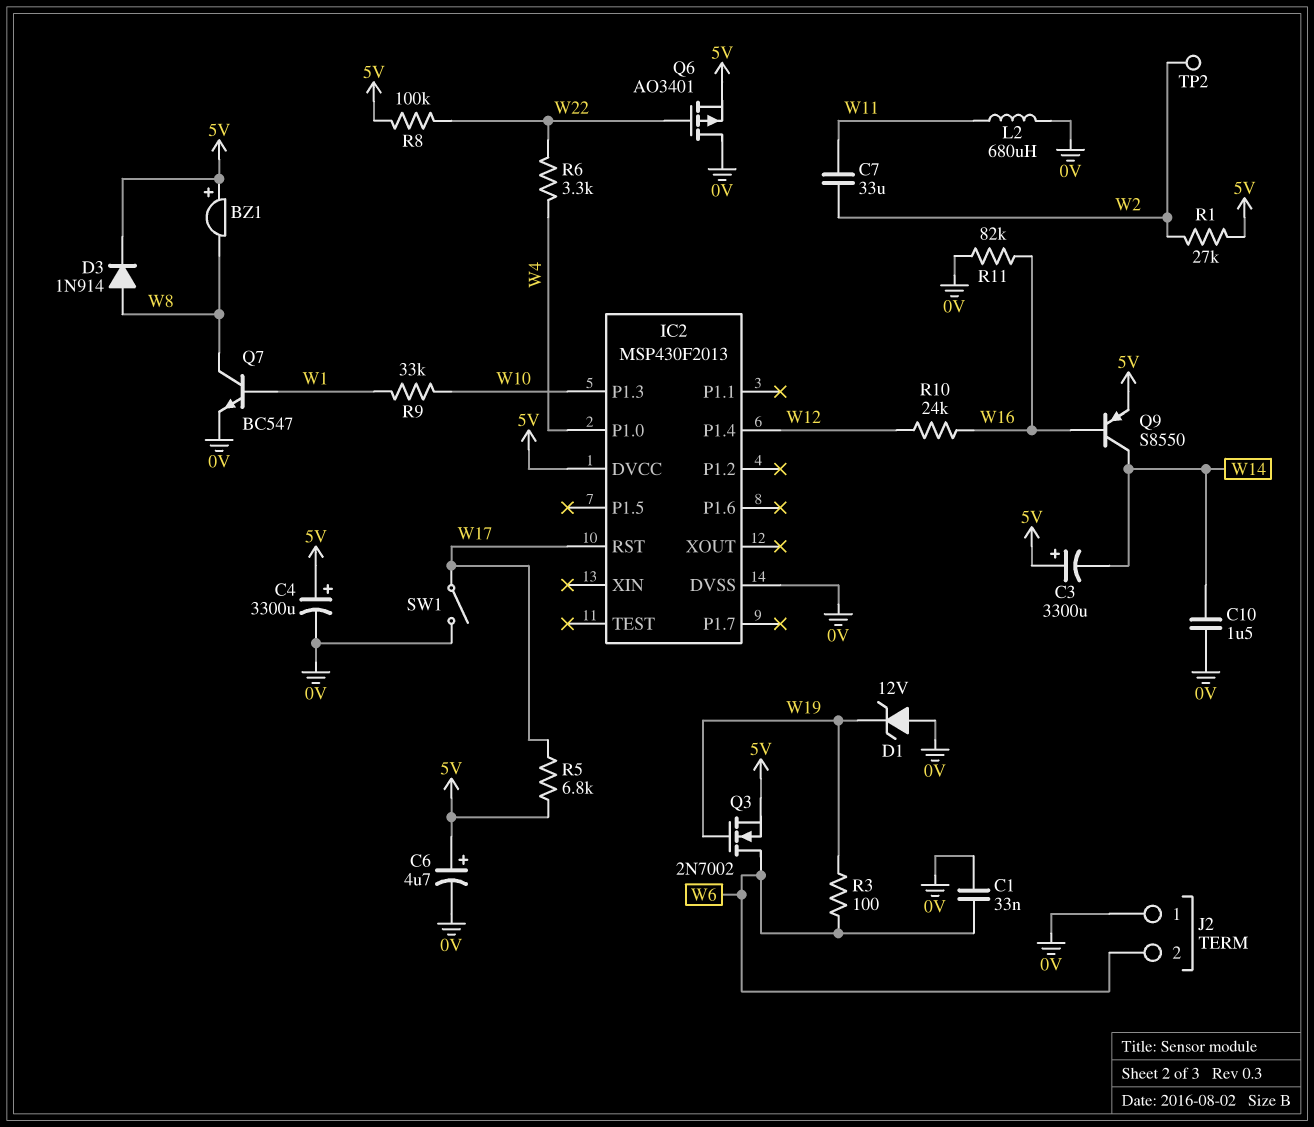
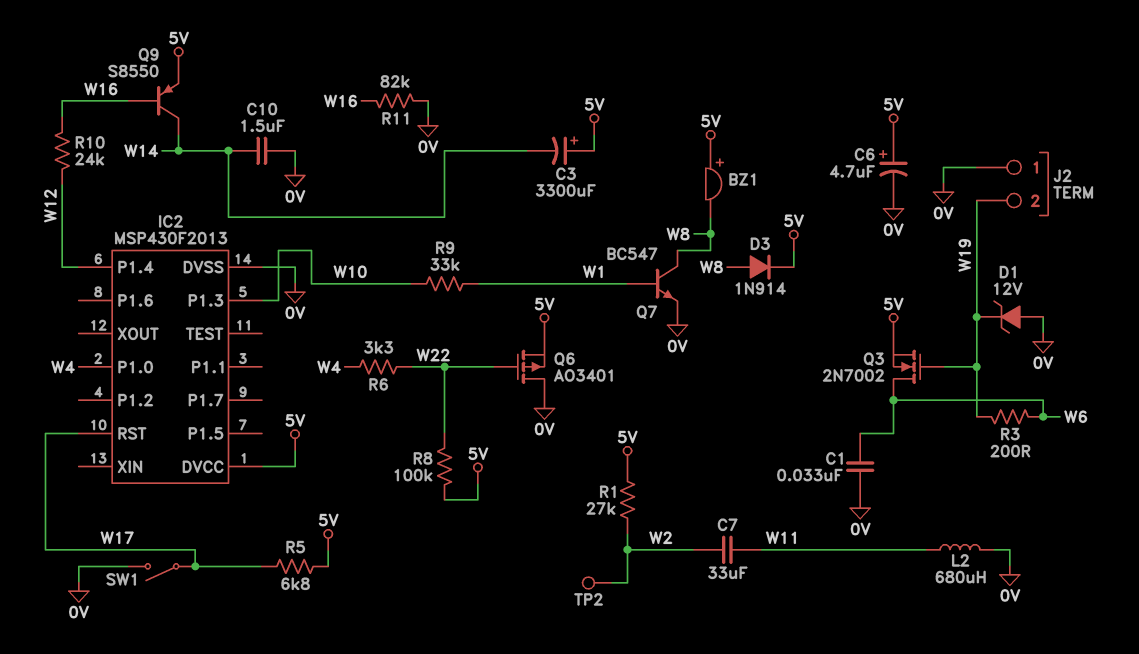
C4: 3300uF (plus 5V, minus 0V) -> none
J2 pin 2: W6 -> W19
R3: 100 (W6, W19) -> 200 (W6, W19)

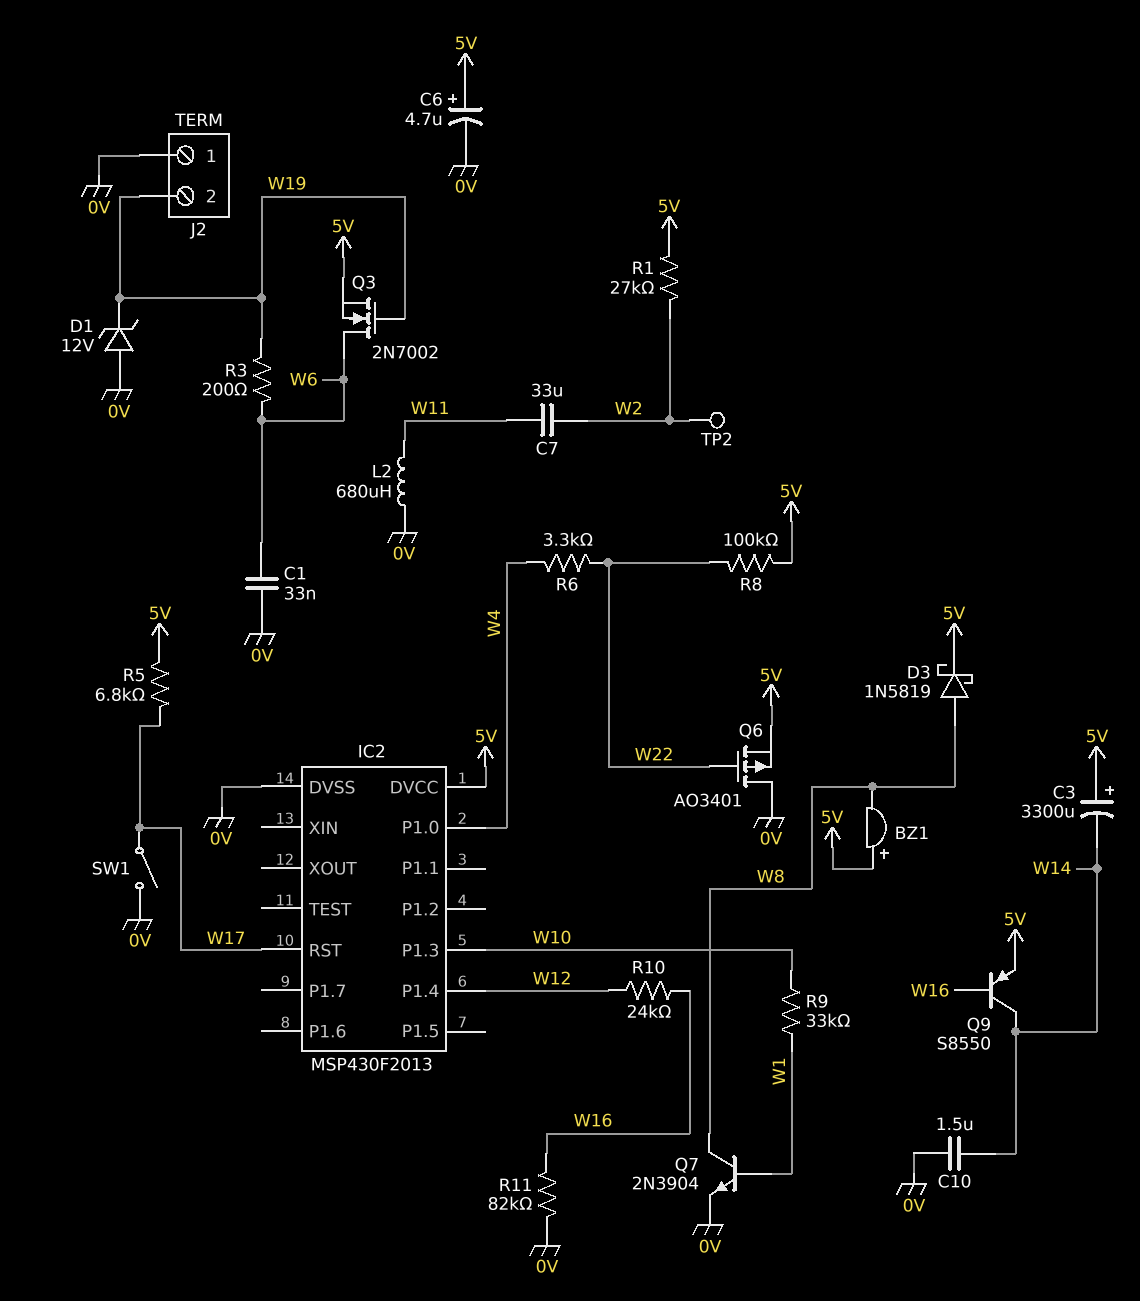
D3: diode 1N914 (A W8, K 5V) -> schottky 1N5819 (A W8, K 5V)
Q7: NPN BC547 (B W1, C W8, E 0V) -> NPN 2N3904 (B W1, C W8, E 0V)

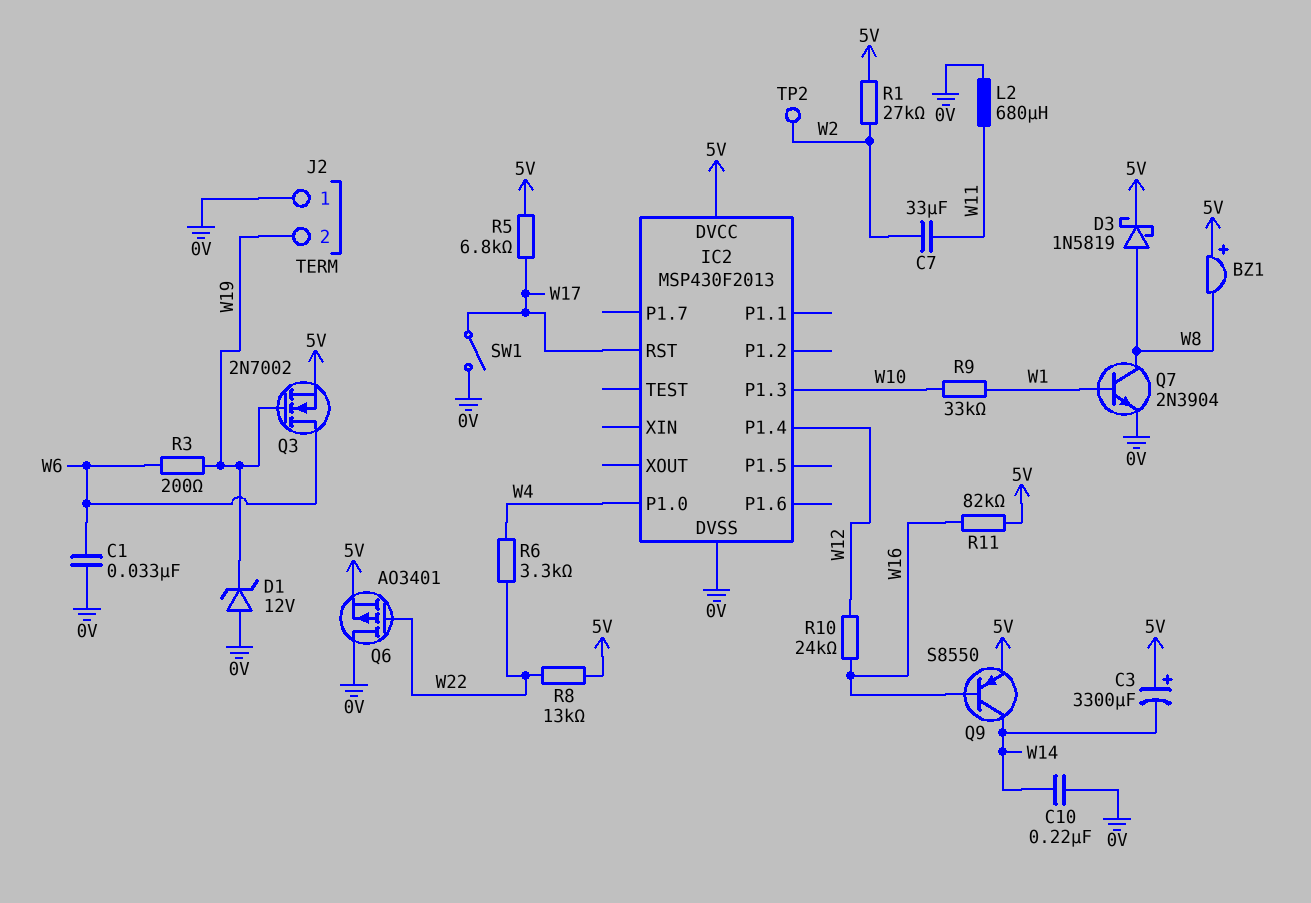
C6: 4.7uF (plus 5V, minus 0V) -> none
C10: 1.5uF (0V, W14) -> 220nF (0V, W14)
R8: 100k (5V, W22) -> 13k (5V, W22)
R11: 82k (0V, W16) -> 82k (5V, W16)

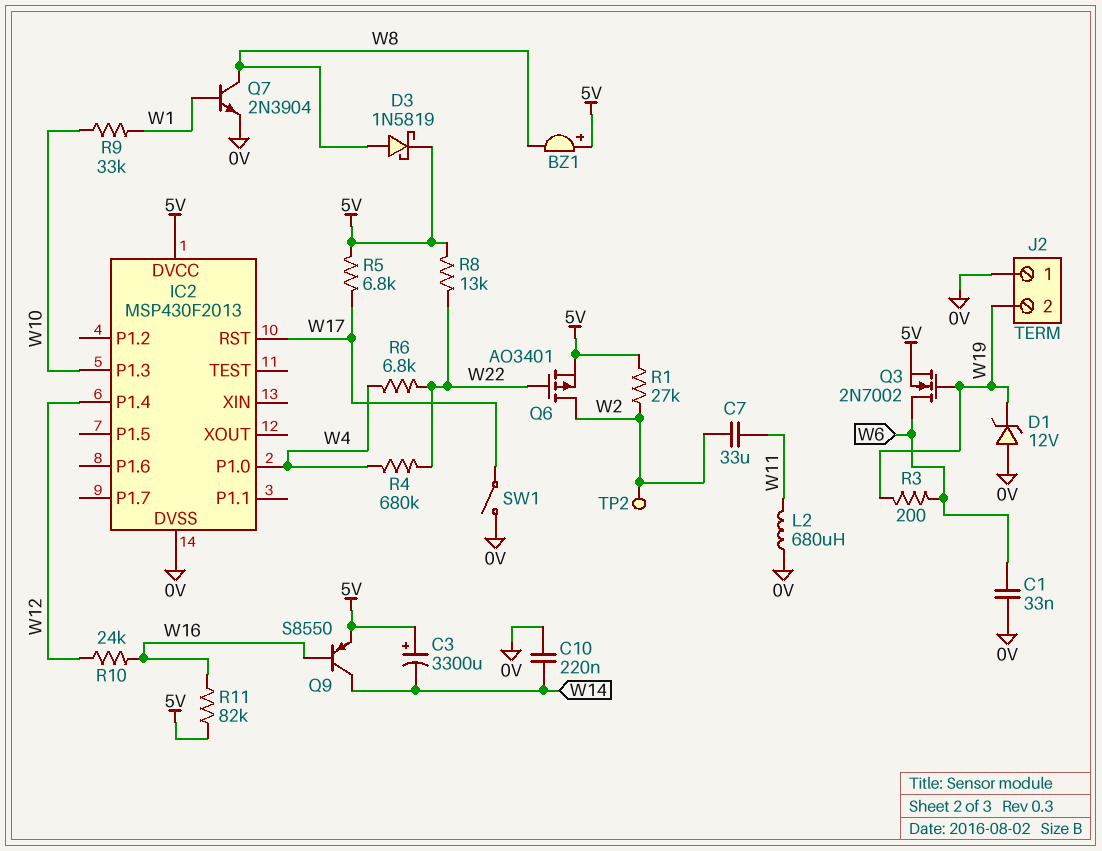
Q6: PMOS AO3401 (G W22, D 0V, S 5V) -> PMOS AO3401 (G W22, D W2, S 5V)
R4: none -> 680k (W4, W22)
R6: 3.3k (W4, W22) -> 6.8k (W4, W22)

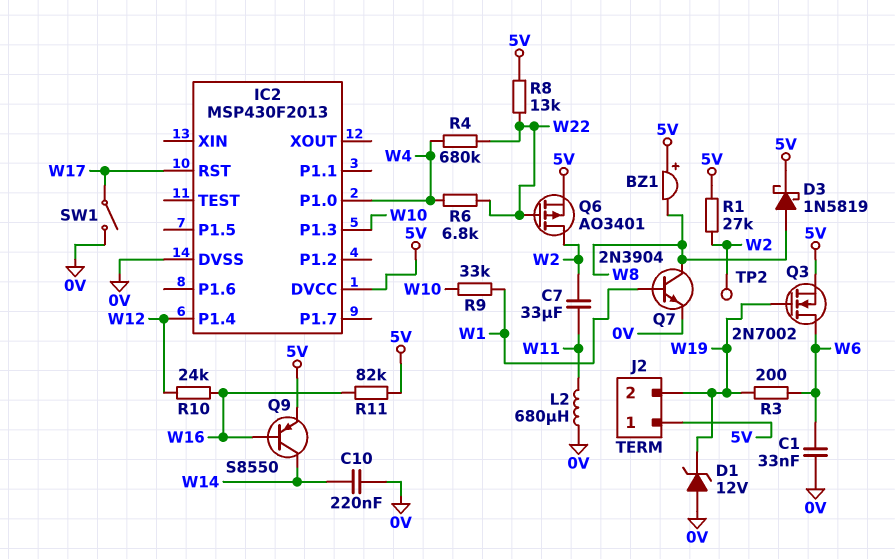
C3: 3300uF (plus 5V, minus W14) -> none
J2 pin 1: 0V -> 5V
R5: 6.8k (5V, W17) -> none

